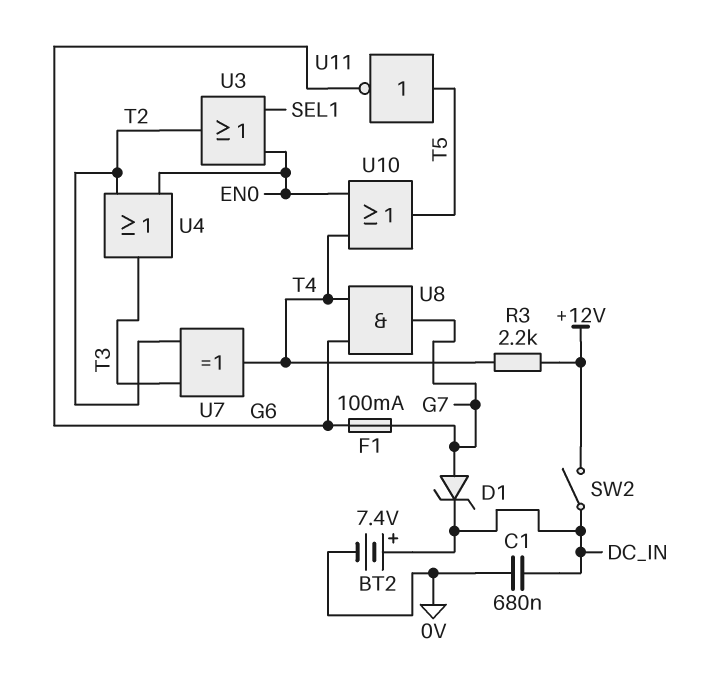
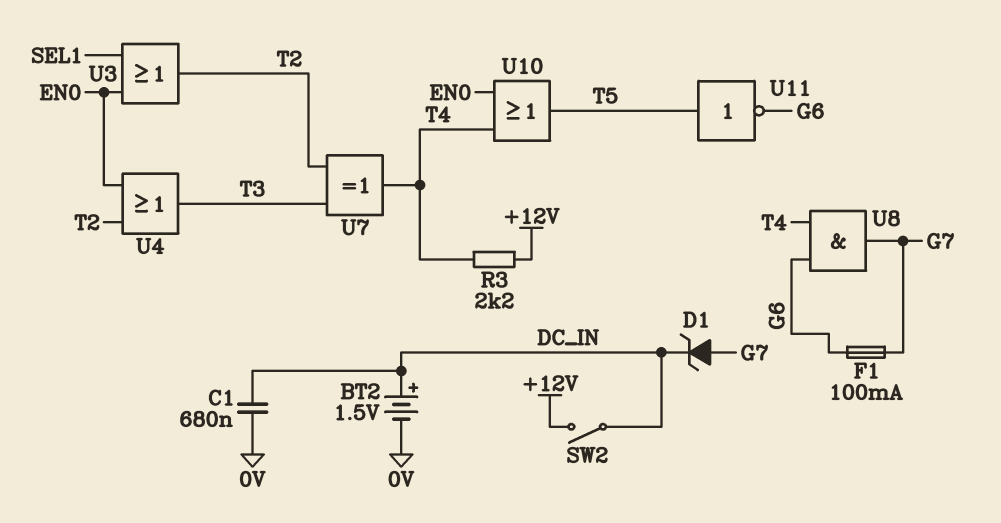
BT2: 7.4V (plus DC_IN, minus 0V) -> 1.5V (plus DC_IN, minus 0V)

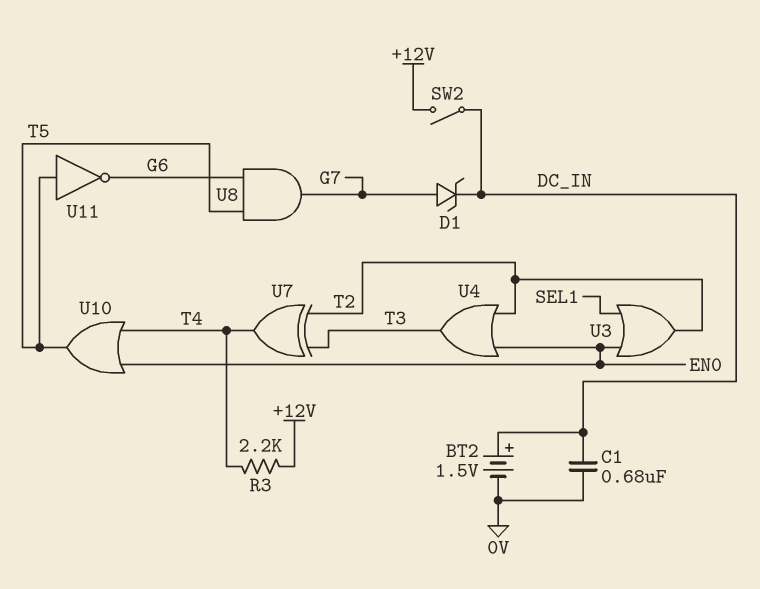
F1: 100mA (G6, G7) -> none
U8: AND (in G6, in T4, out G7) -> AND (in G6, in T5, out G7)

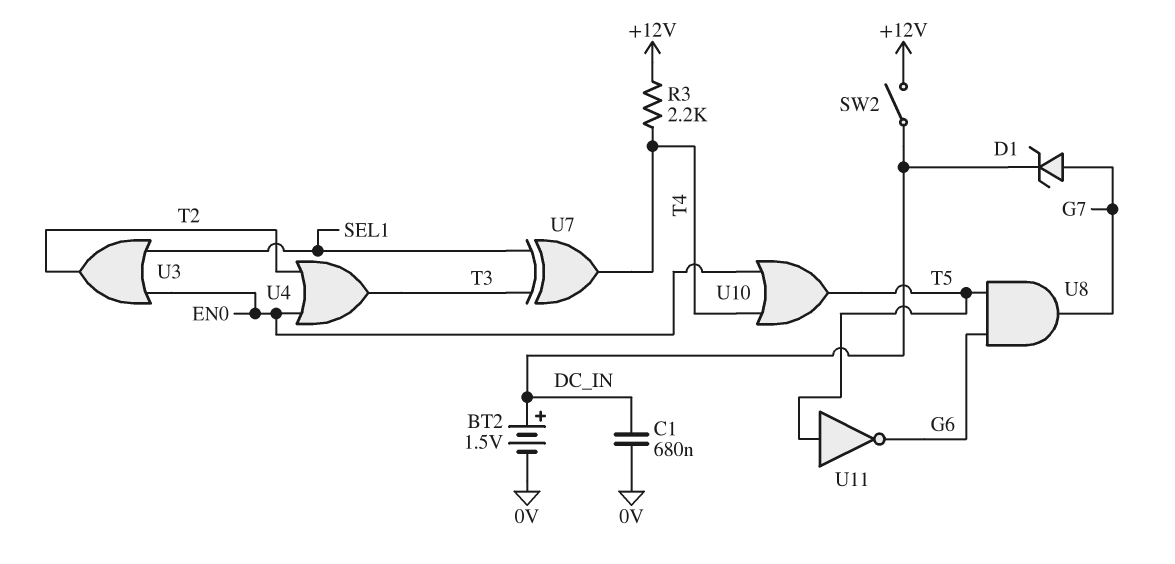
U7: XOR (in T2, in T3, out T4) -> XOR (in SEL1, in T3, out T4)

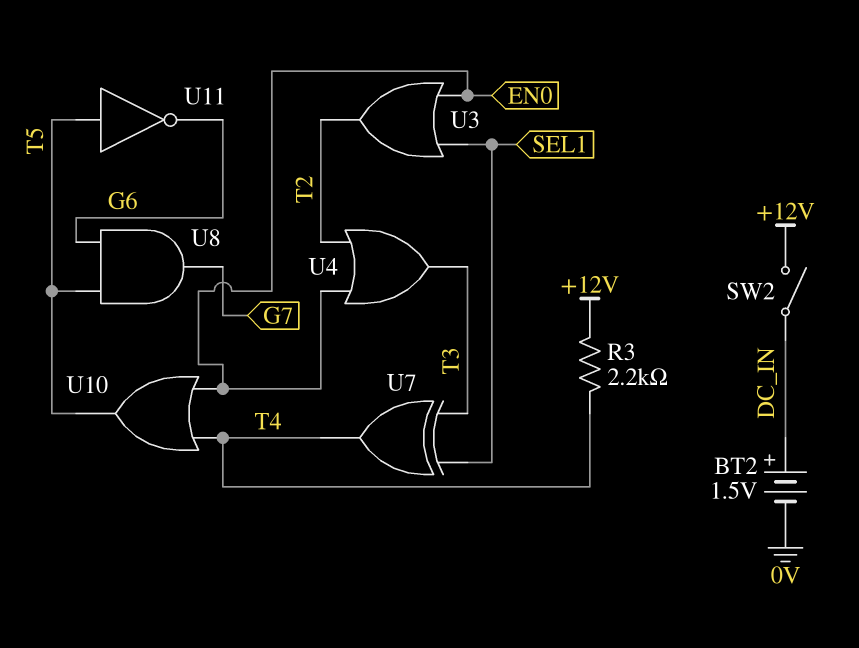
C1: 680nF (0V, DC_IN) -> none
D1: zener (A G7, K DC_IN) -> none

